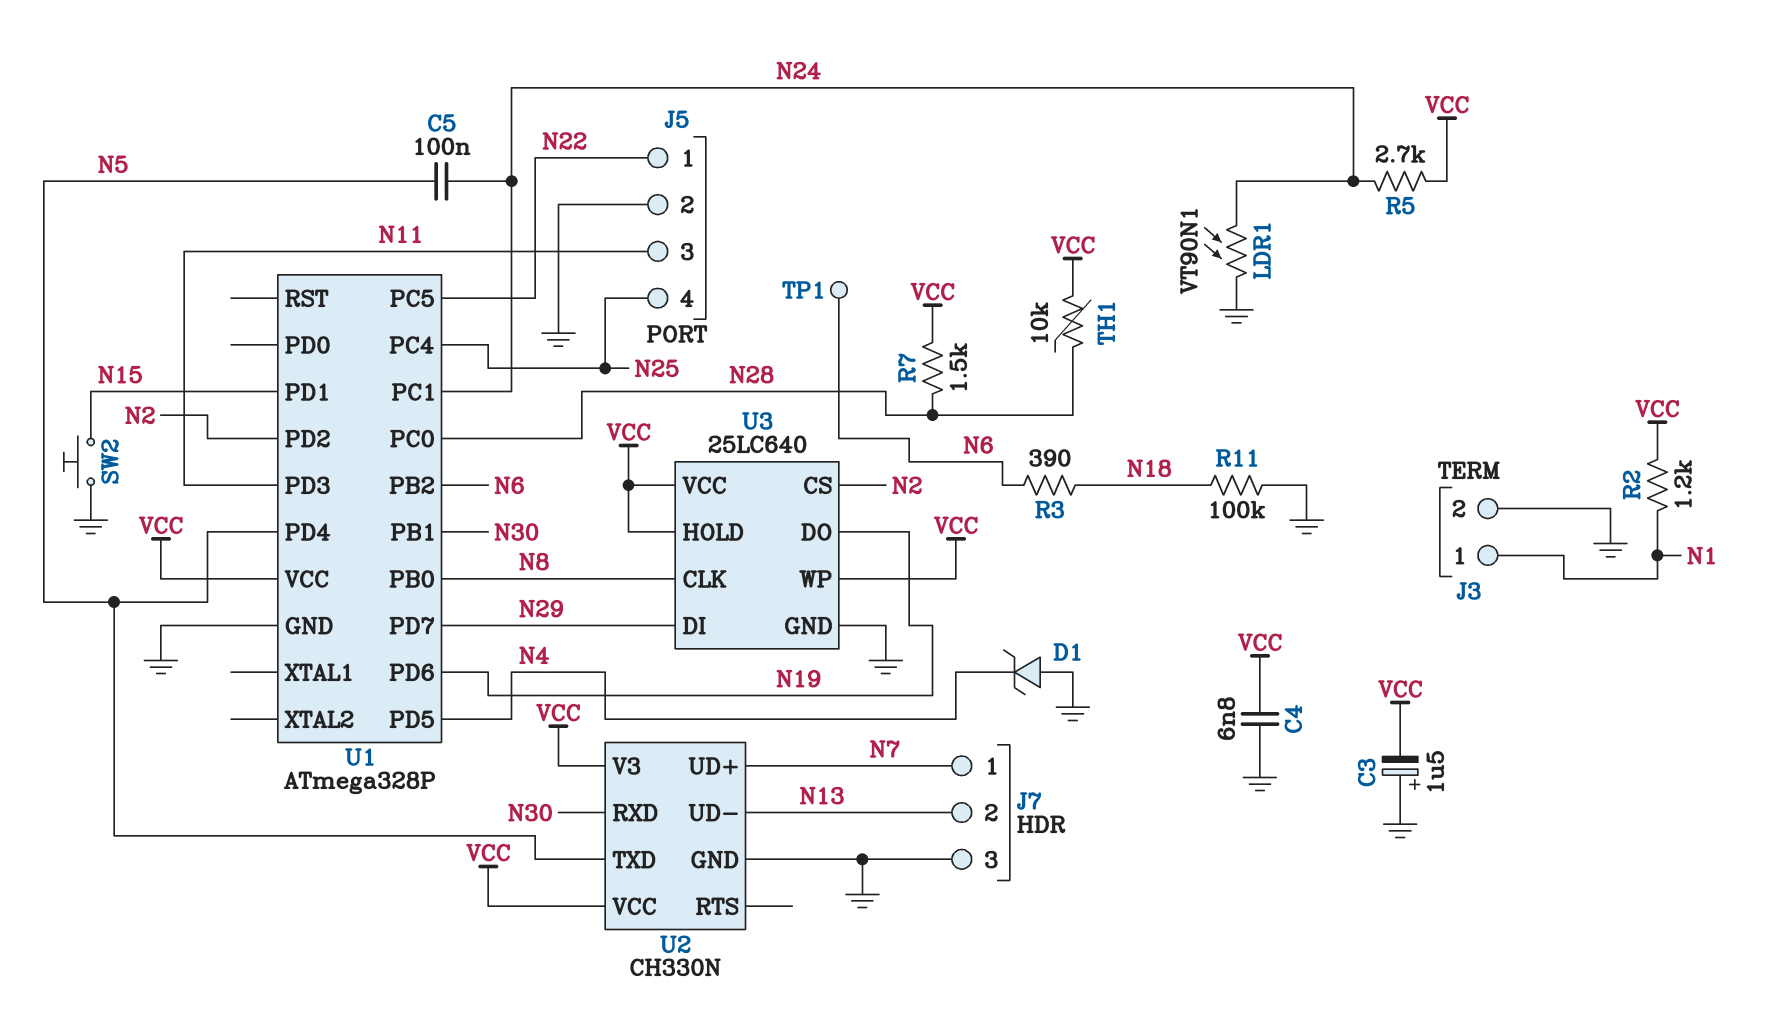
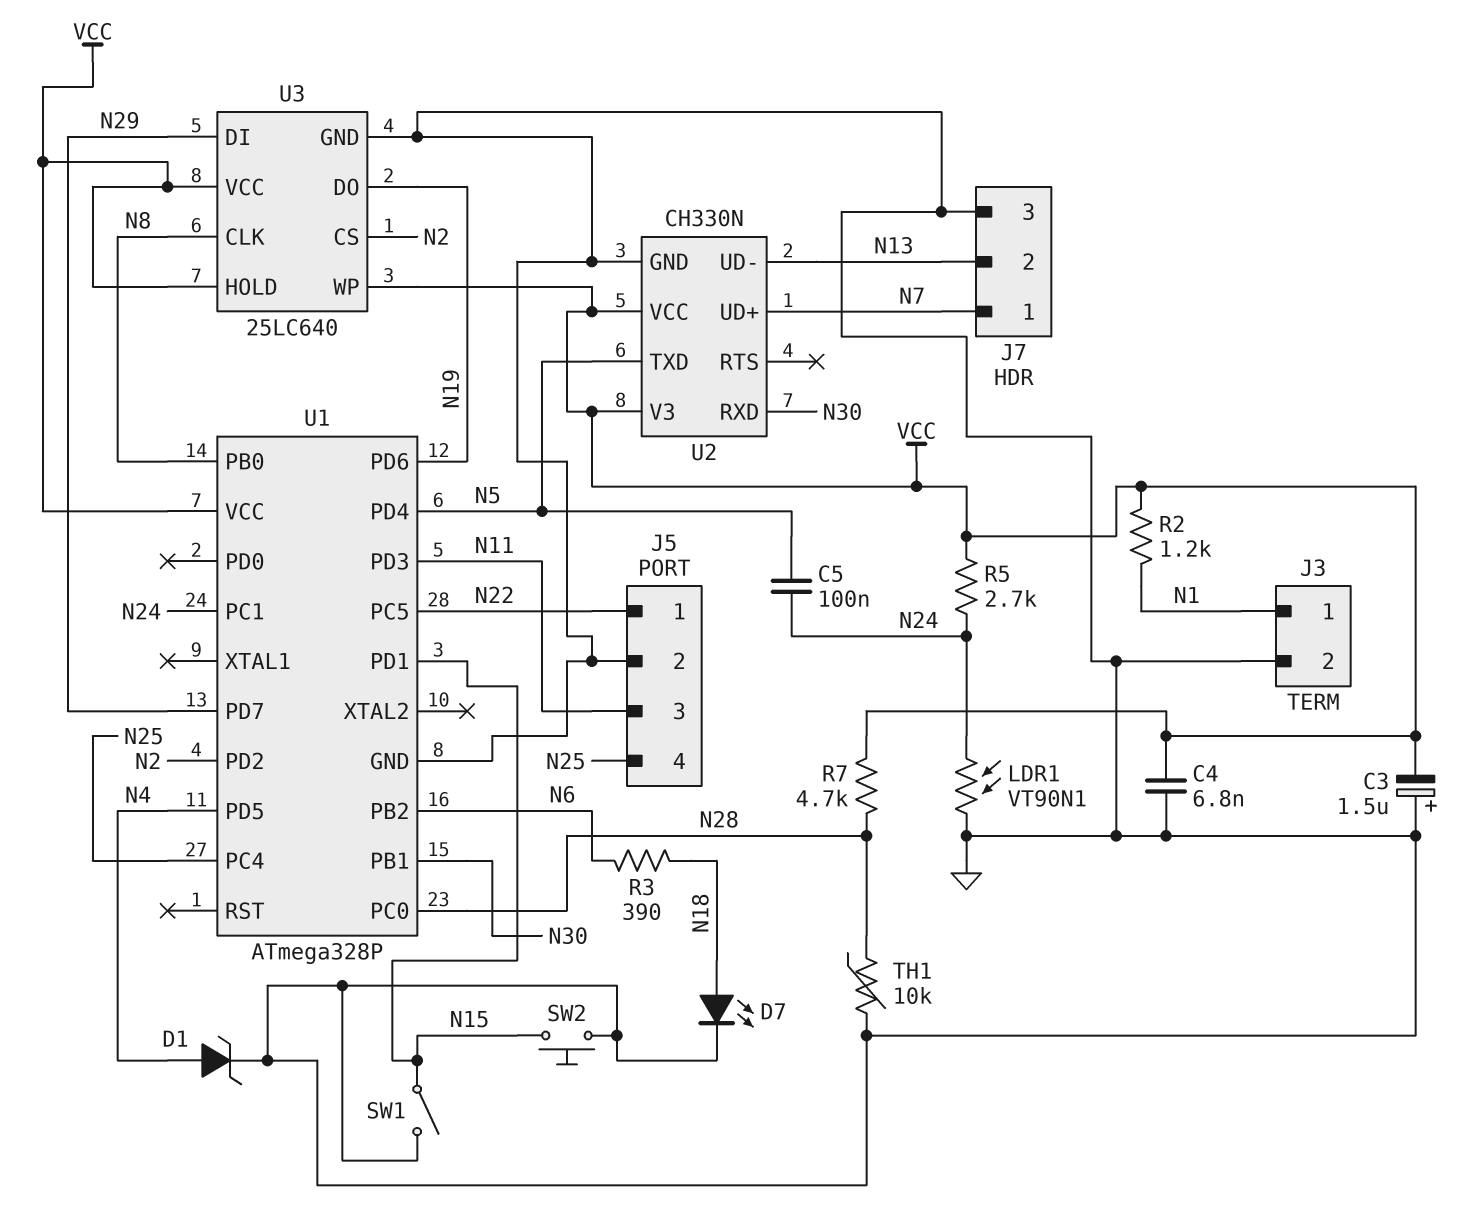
D1: zener (A GND, K N4) -> zener (A N4, K GND)
D7: none -> LED (A N18, K GND)
R7: 1.5k (N28, VCC) -> 4.7k (N28, VCC)
R11: 100k (GND, N18) -> none
SW1: none -> switch (GND, N15)
TH1: 10k (N28, VCC) -> 10k (GND, N28)
TP1: test point (N6) -> none

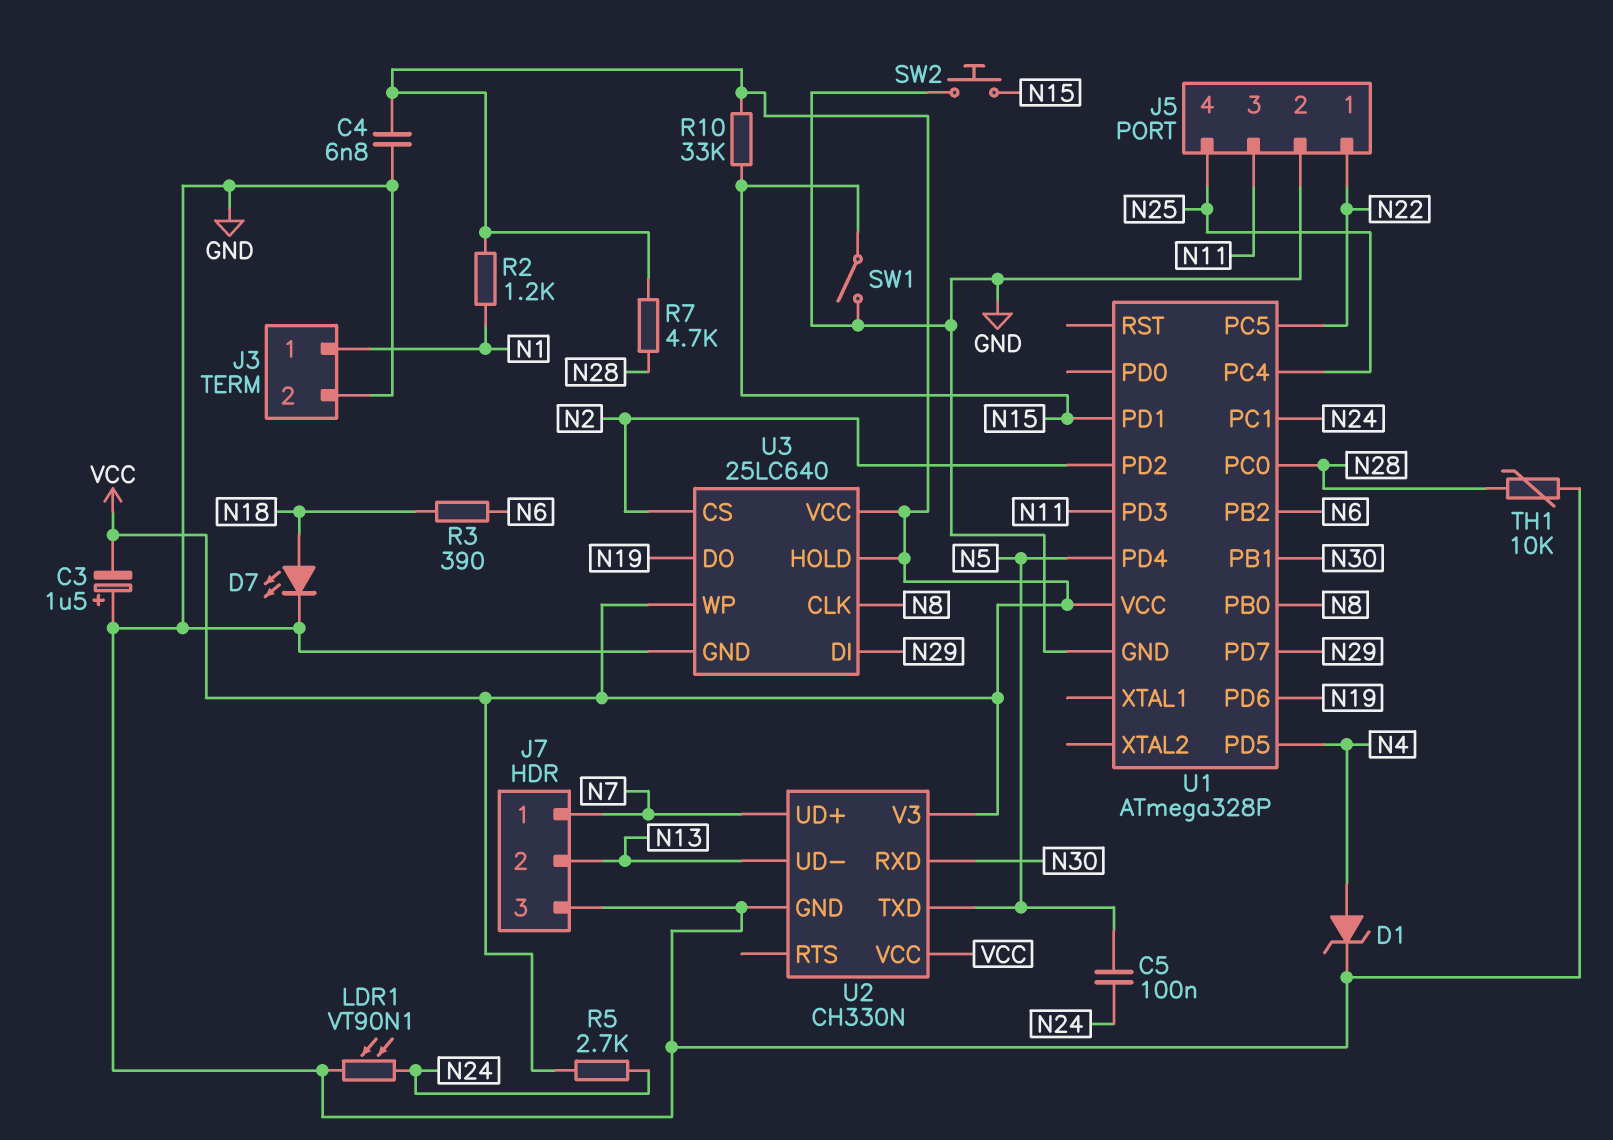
R10: none -> 33k (N15, VCC)

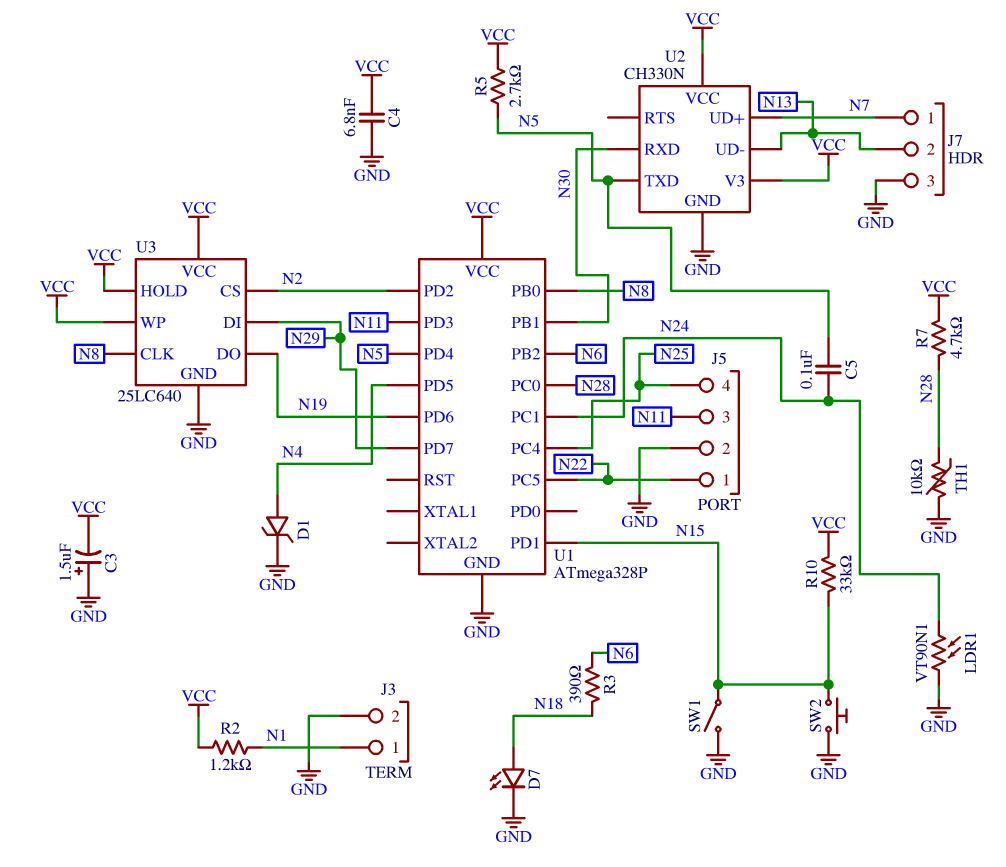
R5: 2.7k (N24, VCC) -> 2.7k (N5, VCC)

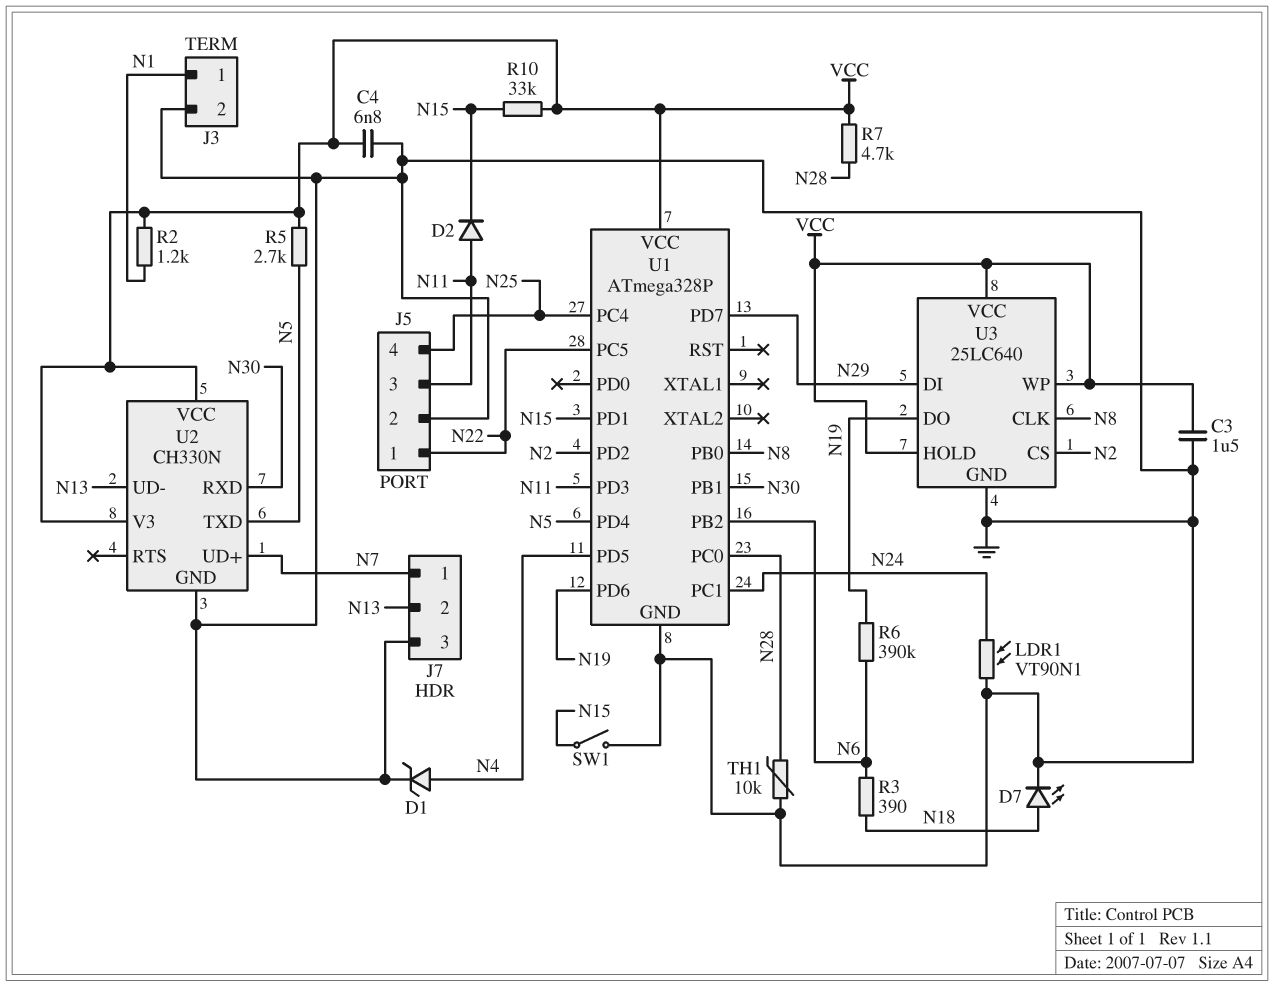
C3: 1.5uF (plus GND, minus VCC) -> 1.5uF (GND, VCC)
C5: 100nF (N5, N24) -> none
D2: none -> diode (A N11, K N15)
R6: none -> 390k (N6, N19)
SW2: button (GND, N15) -> none

